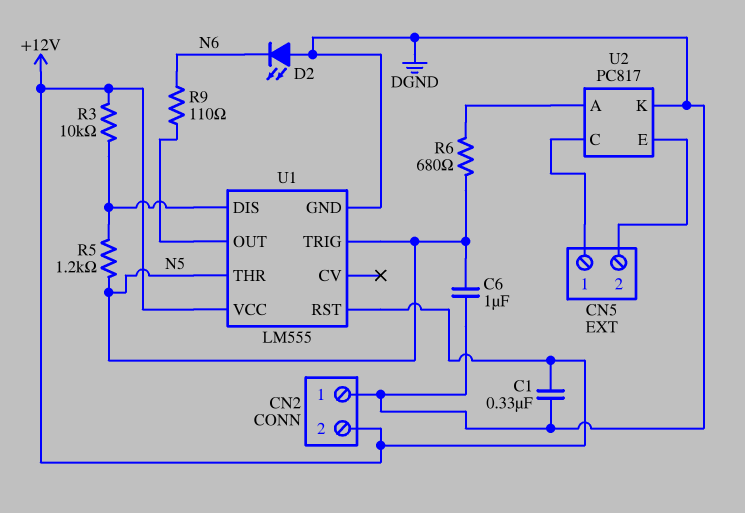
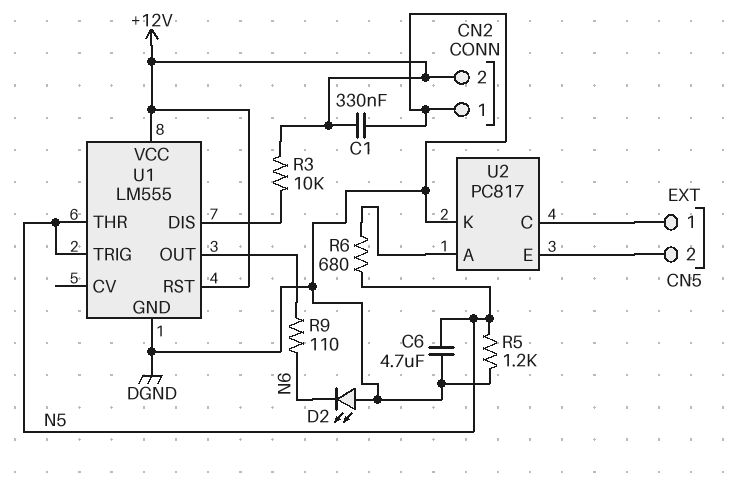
C6: 1uF (DGND, N5) -> 4.7uF (DGND, N5)
R5: 1.2k (N5, U1/DIS) -> 1.2k (DGND, N5)

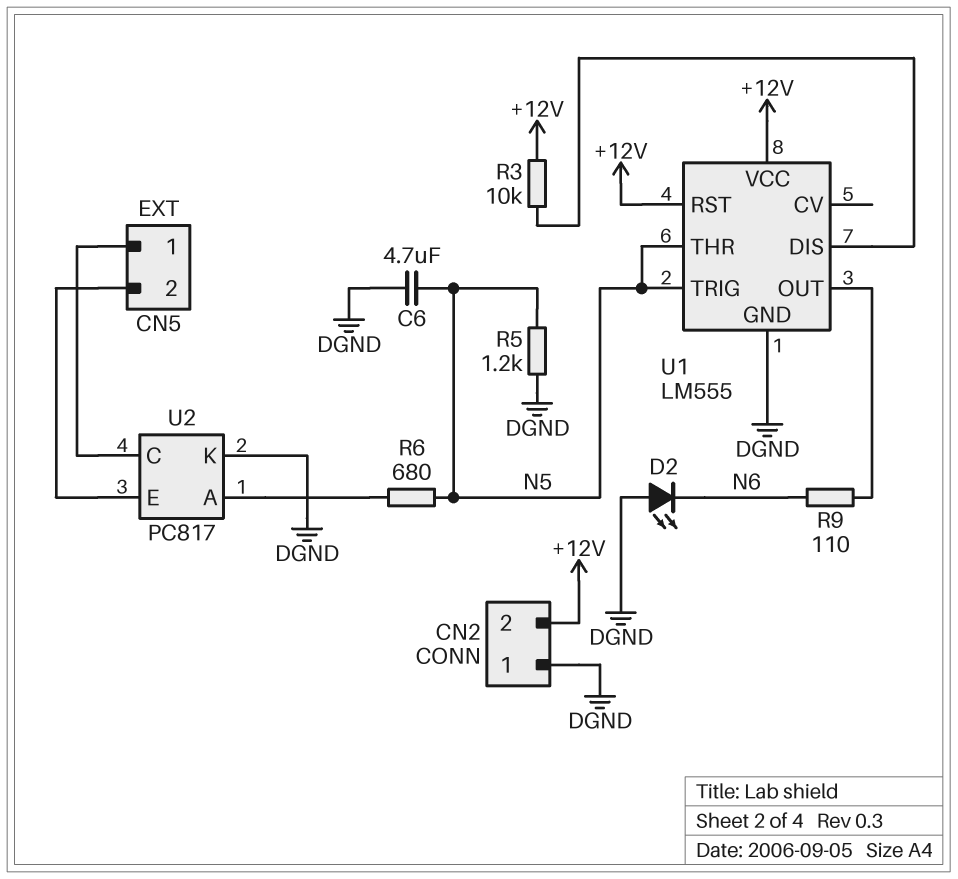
C1: 330nF (+12V, DGND) -> none

